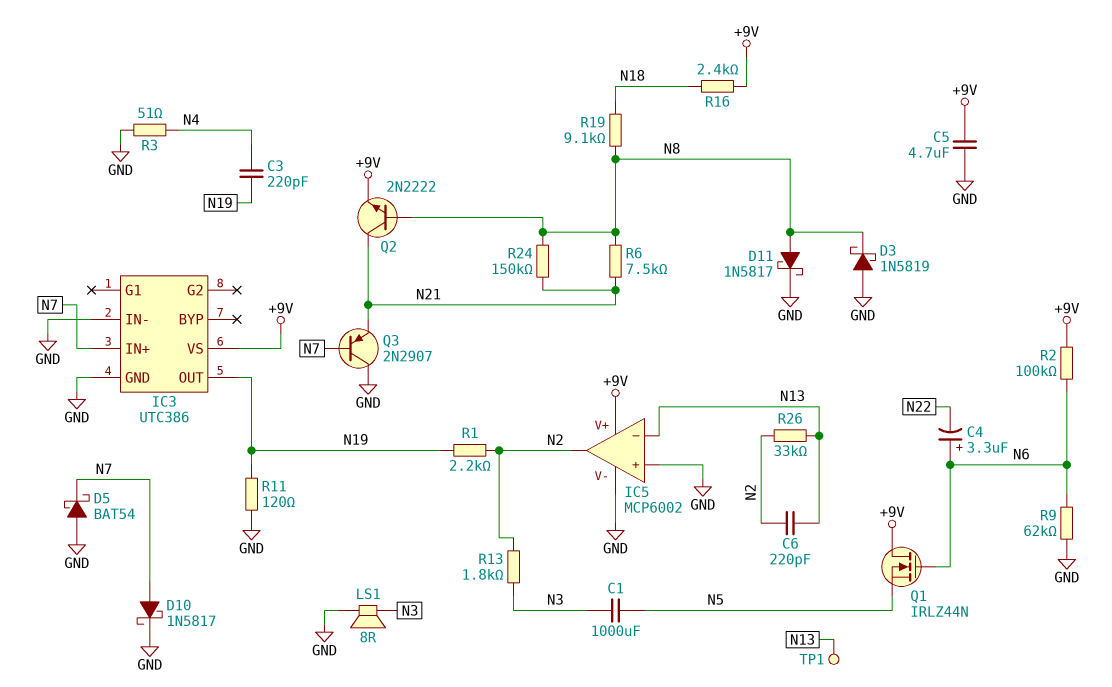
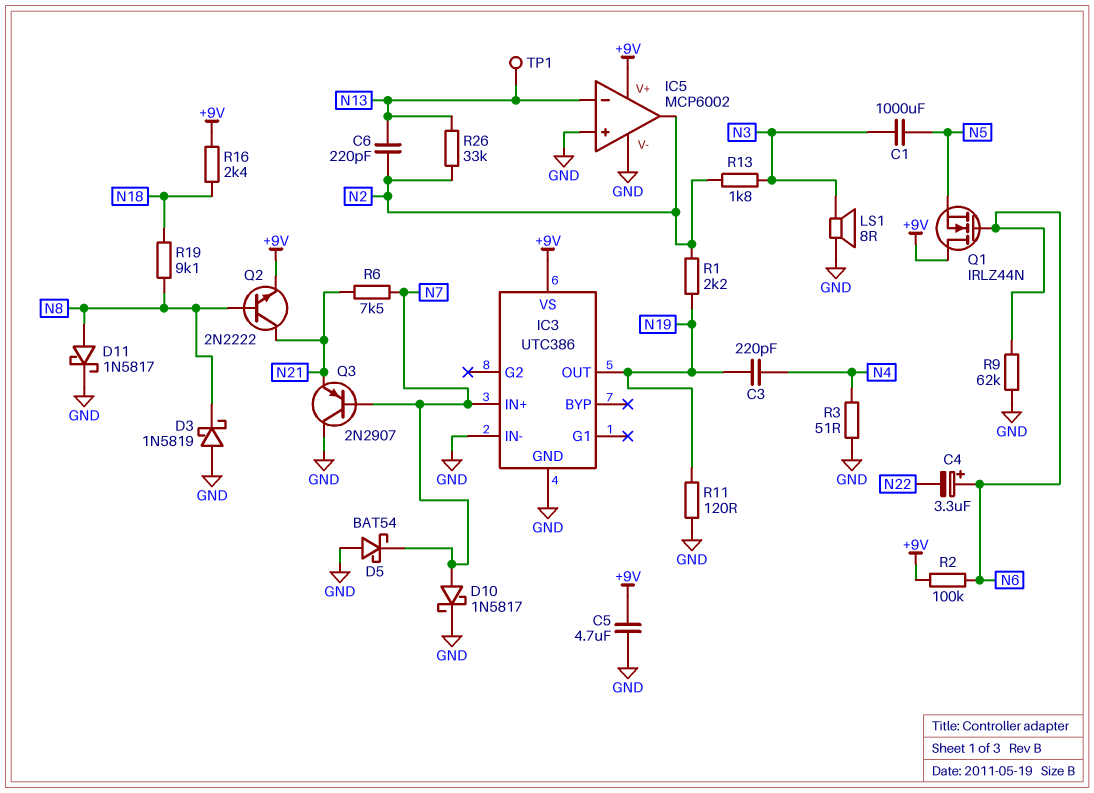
R6: 7.5k (N8, N21) -> 7.5k (N7, N21)
R24: 150k (N8, N21) -> none

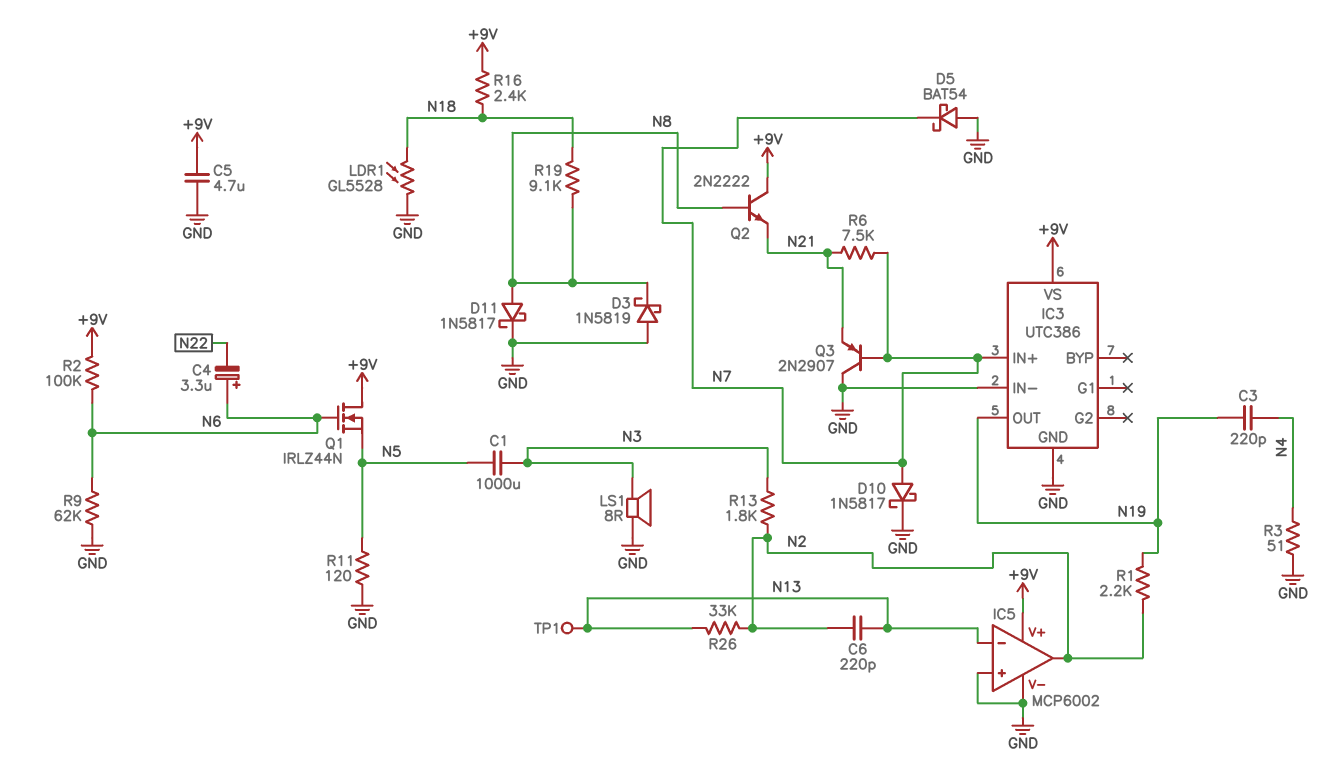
LDR1: none -> GL5528 (GND, N18)
Q2: NPN 2N2222 (B N8, C N21, E +9V) -> NPN 2N2222 (B N8, C +9V, E N21)
R11: 120 (GND, N19) -> 120 (GND, N5)

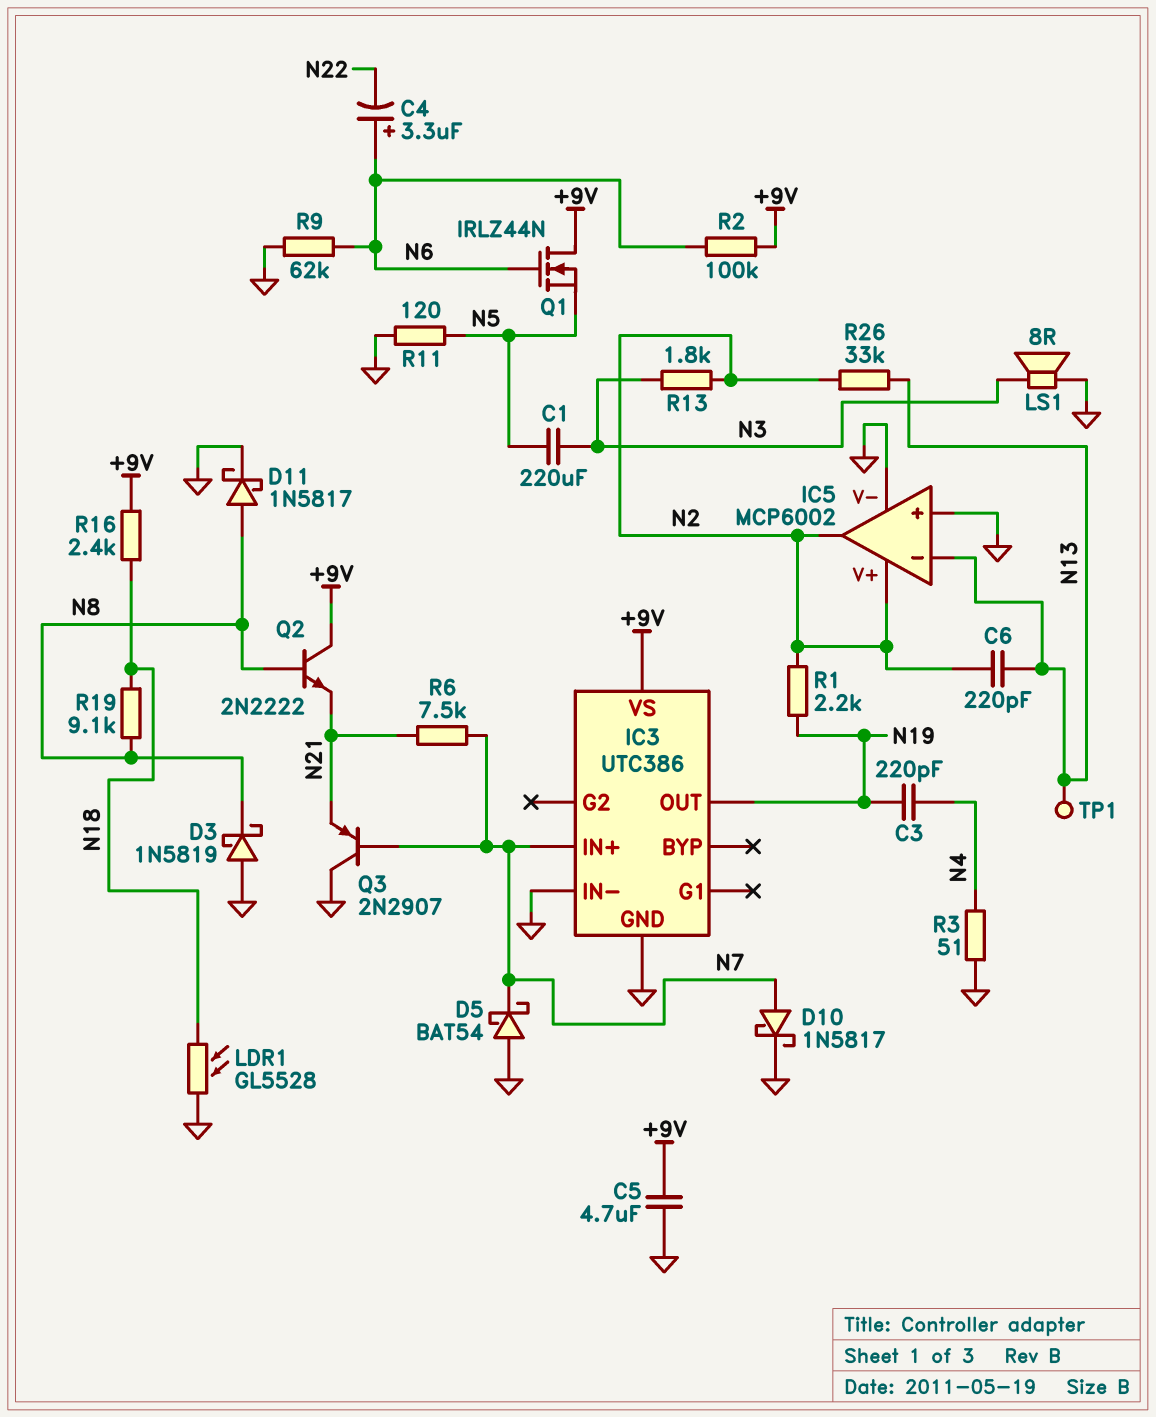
C1: 1000uF (N3, N5) -> 220uF (N3, N5)
IC5 pin V+: +9V -> N2

